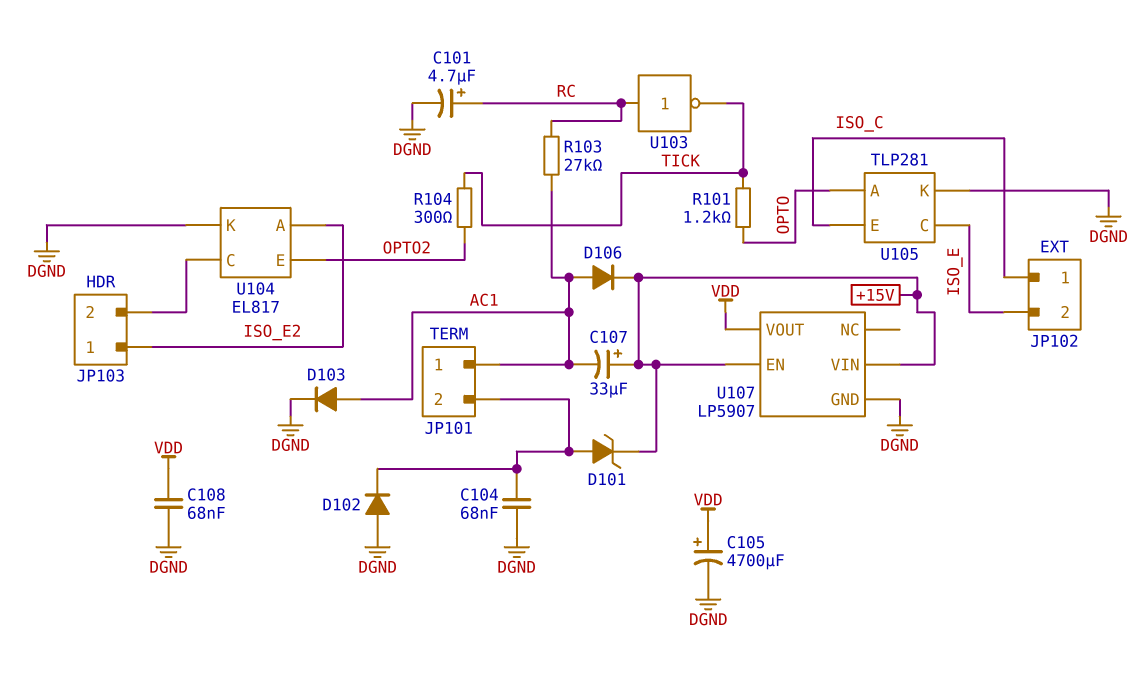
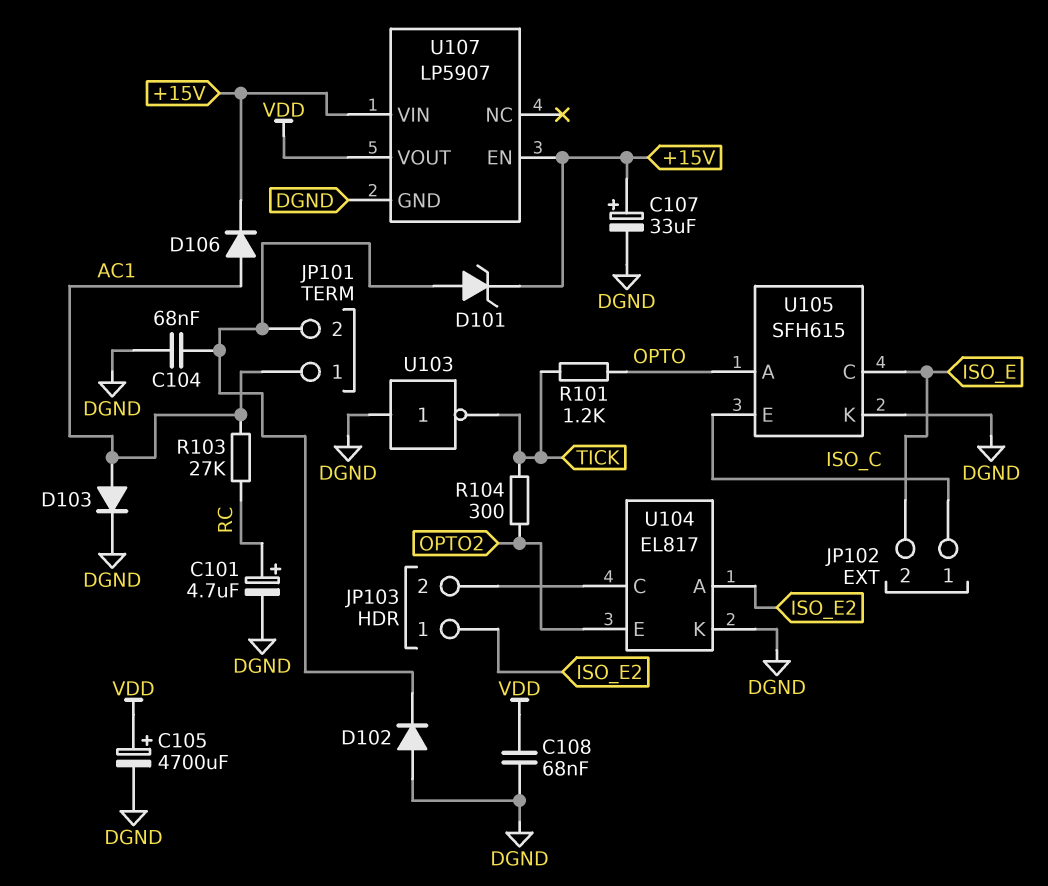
C107: 33uF (plus +15V, minus AC1) -> 33uF (plus +15V, minus DGND)
U103: NOT (in RC, out TICK) -> NOT (in DGND, out TICK)
U105: TLP281 -> SFH615

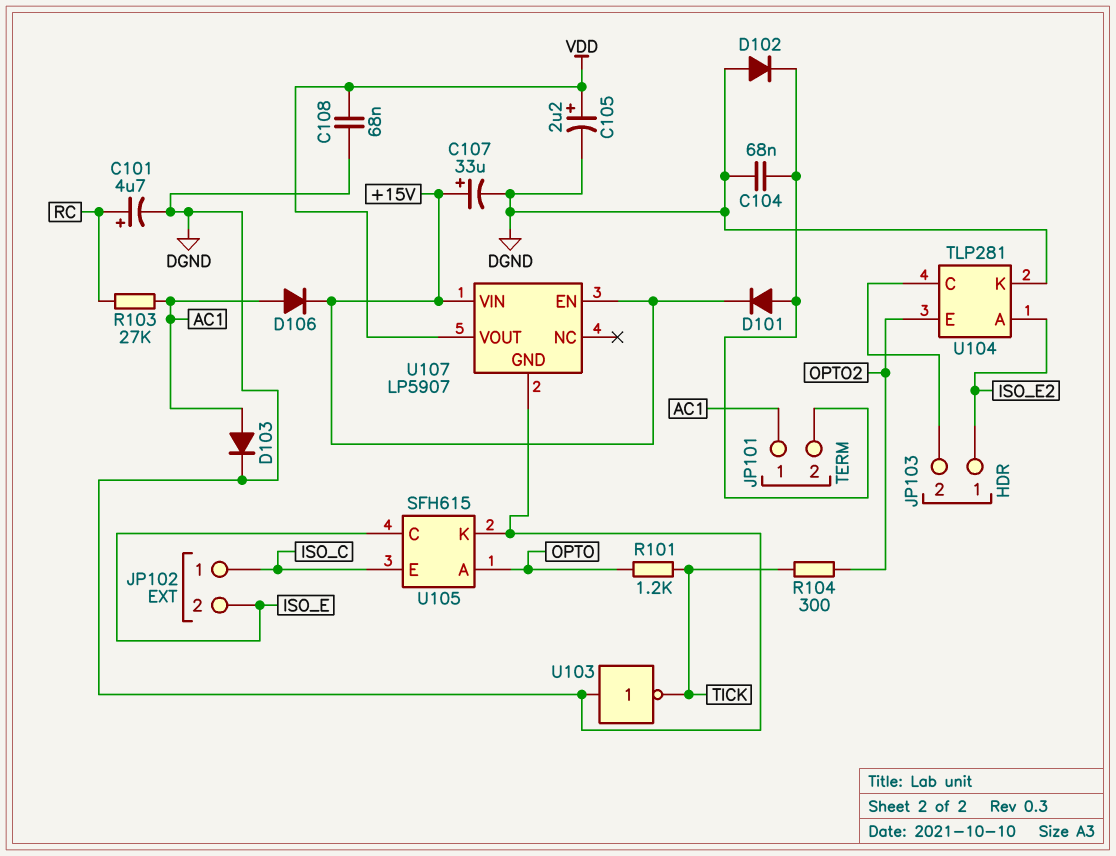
C105: 4700uF (plus VDD, minus DGND) -> 2.2uF (plus VDD, minus DGND)
D101: zener (A JP101/2, K +15V) -> diode (A JP101/2, K +15V)
U104: EL817 -> TLP281

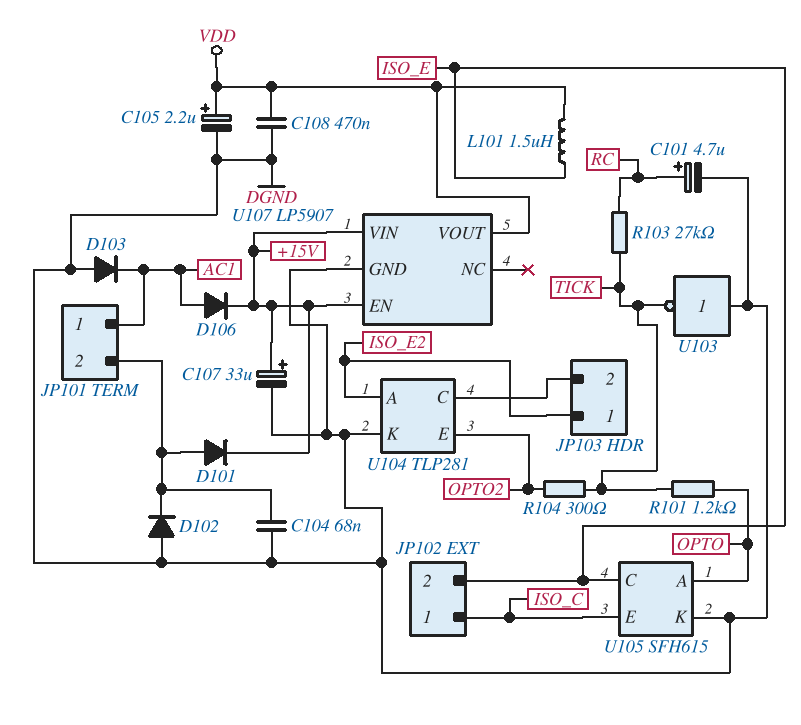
C108: 68nF (DGND, VDD) -> 470nF (DGND, VDD)
D103: diode (A AC1, K DGND) -> diode (A DGND, K AC1)
L101: none -> 1.5uH (ISO_E, VDD)
R103: 27k (AC1, RC) -> 27k (RC, TICK)

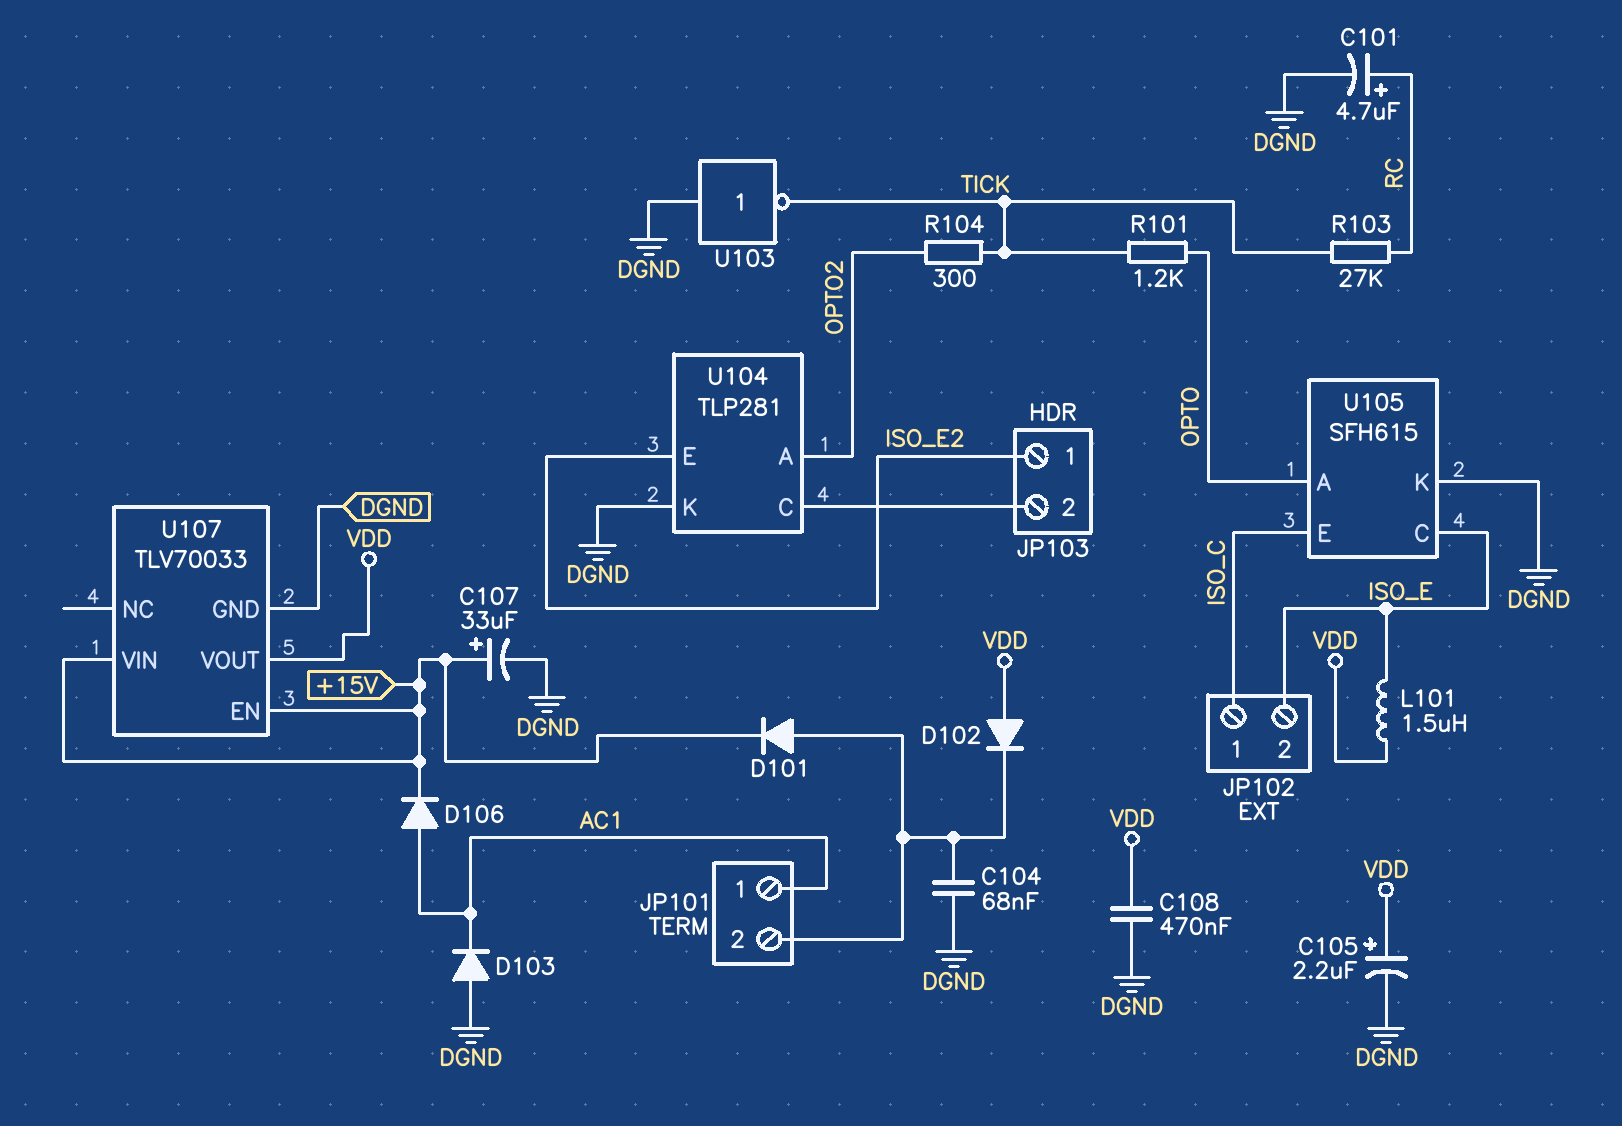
D102: diode (A DGND, K JP101/2) -> diode (A VDD, K JP101/2)
U104 pin A: ISO_E2 -> OPTO2
U104 pin E: OPTO2 -> ISO_E2
U107: LP5907 -> TLV70033

